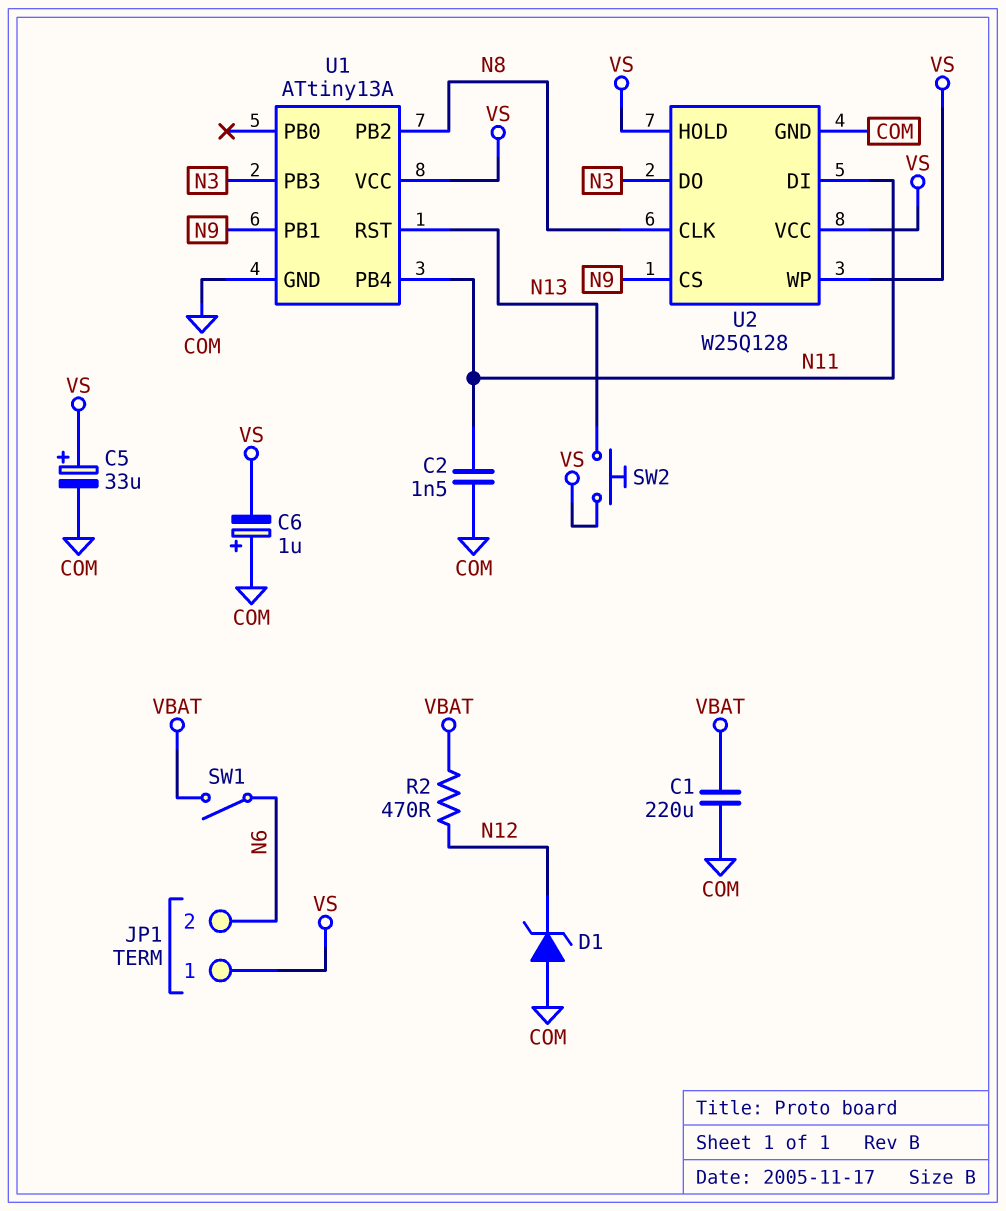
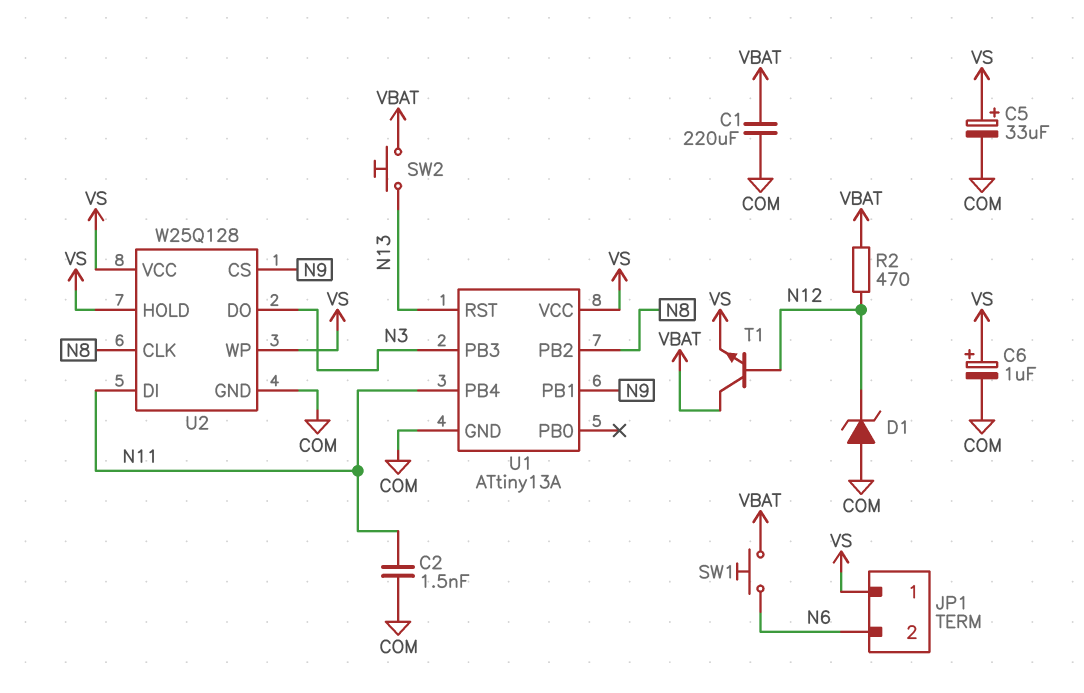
C6: 1uF (plus COM, minus VS) -> 1uF (plus VS, minus COM)
SW1: switch (N6, VBAT) -> button (N6, VBAT)
SW2: button (N13, VS) -> button (N13, VBAT)
T1: none -> NPN (B N12, C VBAT, E VS)

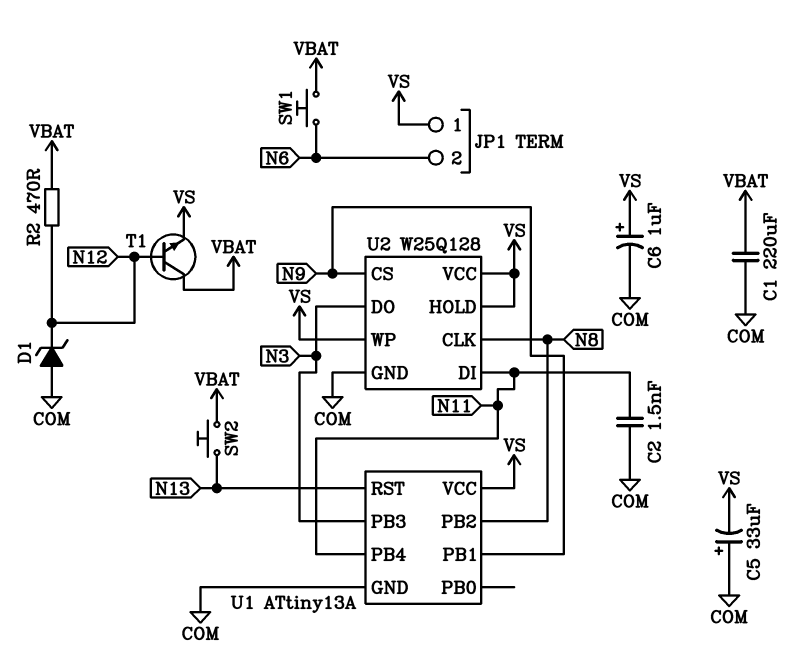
C5: 33uF (plus VS, minus COM) -> 33uF (plus COM, minus VS)

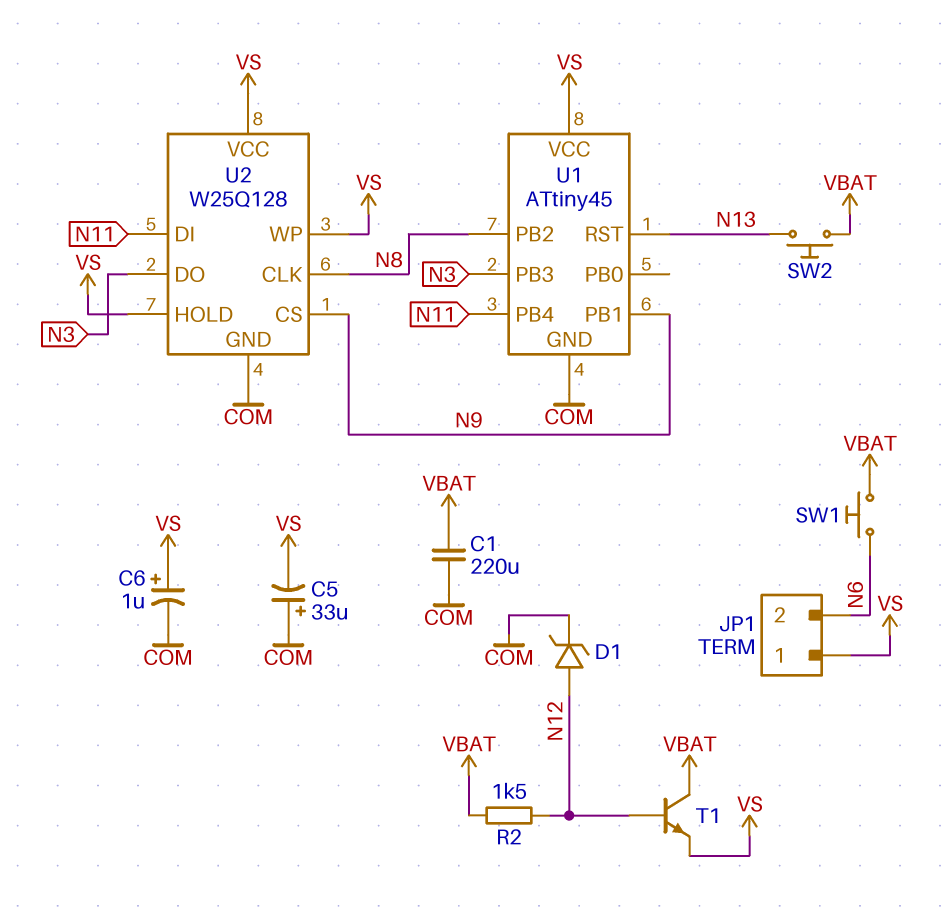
C2: 1.5nF (COM, N11) -> none
D1: zener (A COM, K N12) -> zener (A N12, K COM)
R2: 470 (N12, VBAT) -> 1.5k (N12, VBAT)
U1: ATtiny13A -> ATtiny45

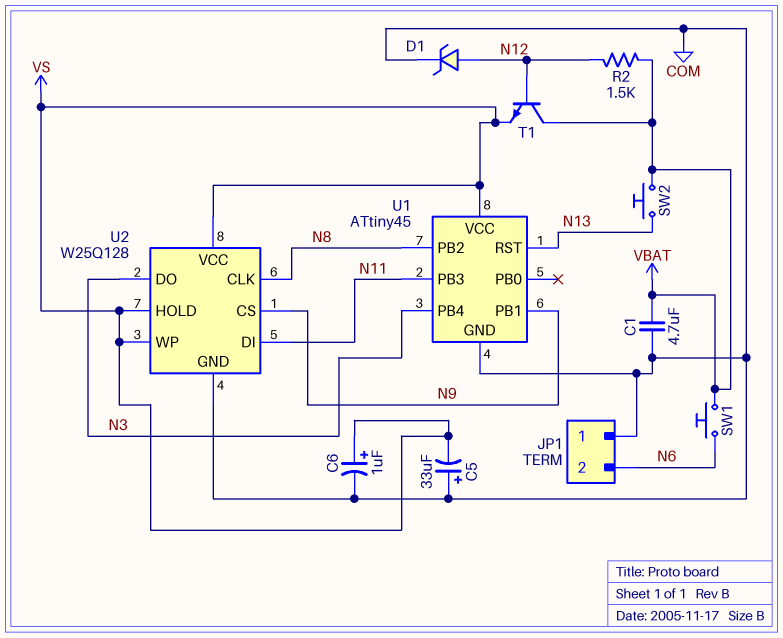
C1: 220uF (COM, VBAT) -> 4.7uF (COM, VBAT)
JP1 pin 1: VS -> COM
U1 pin PB3: N3 -> N11
U1 pin PB4: N11 -> N3

